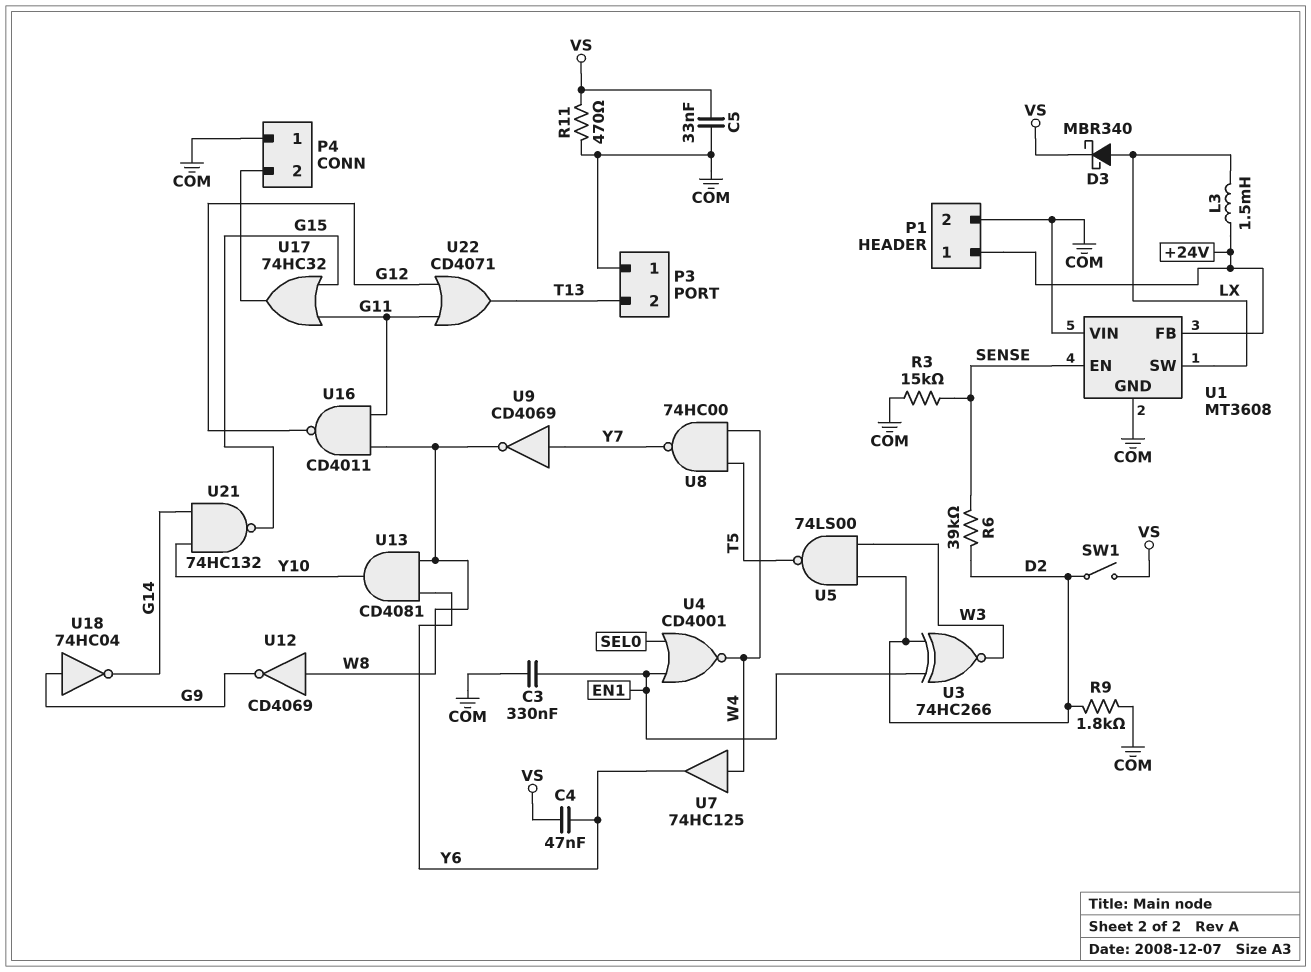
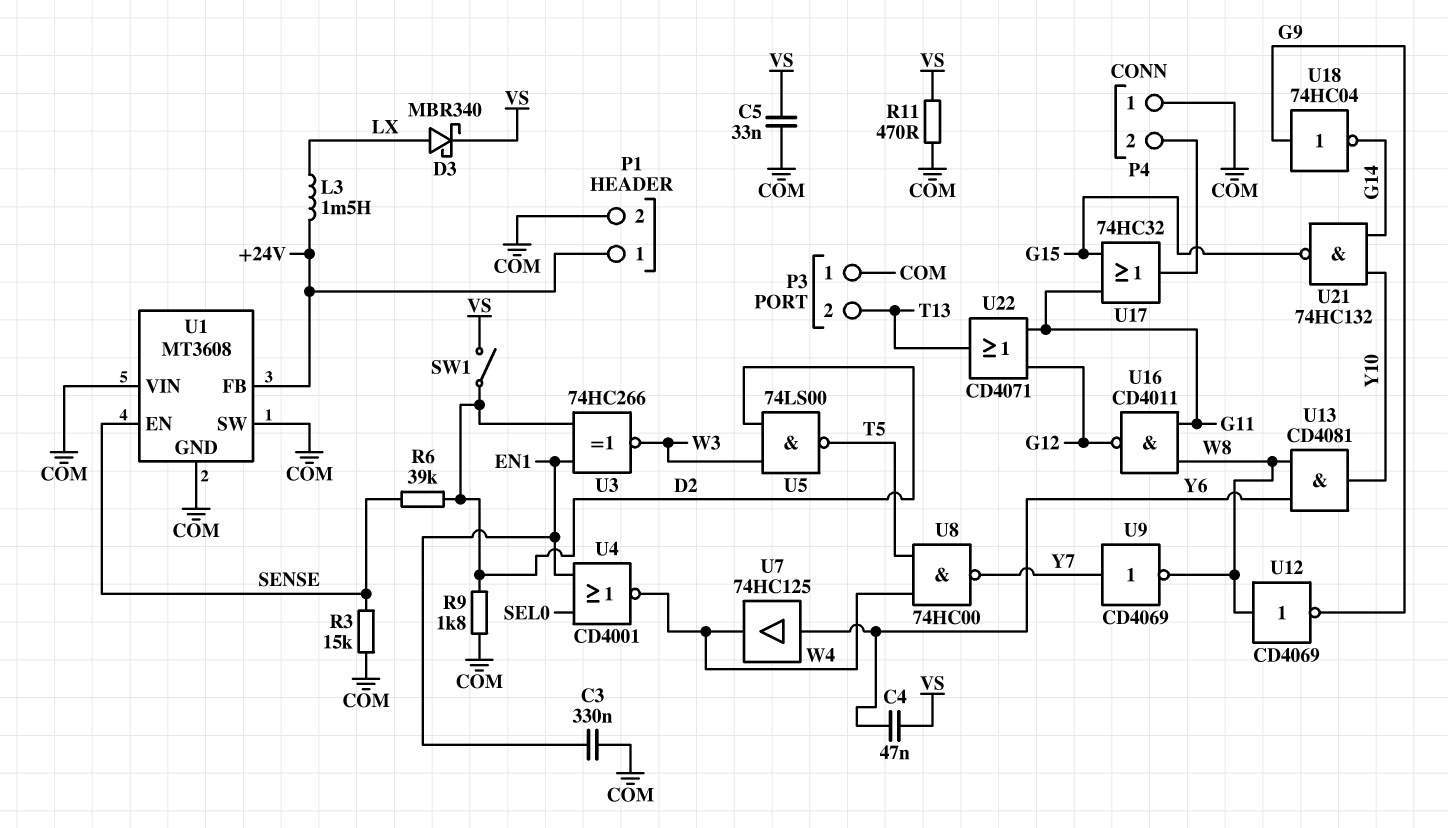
U1 pin SW: LX -> COM
U7: buffer 74HC125 (in W4, out Y6) -> buffer 74HC125 (in Y6, out W4)

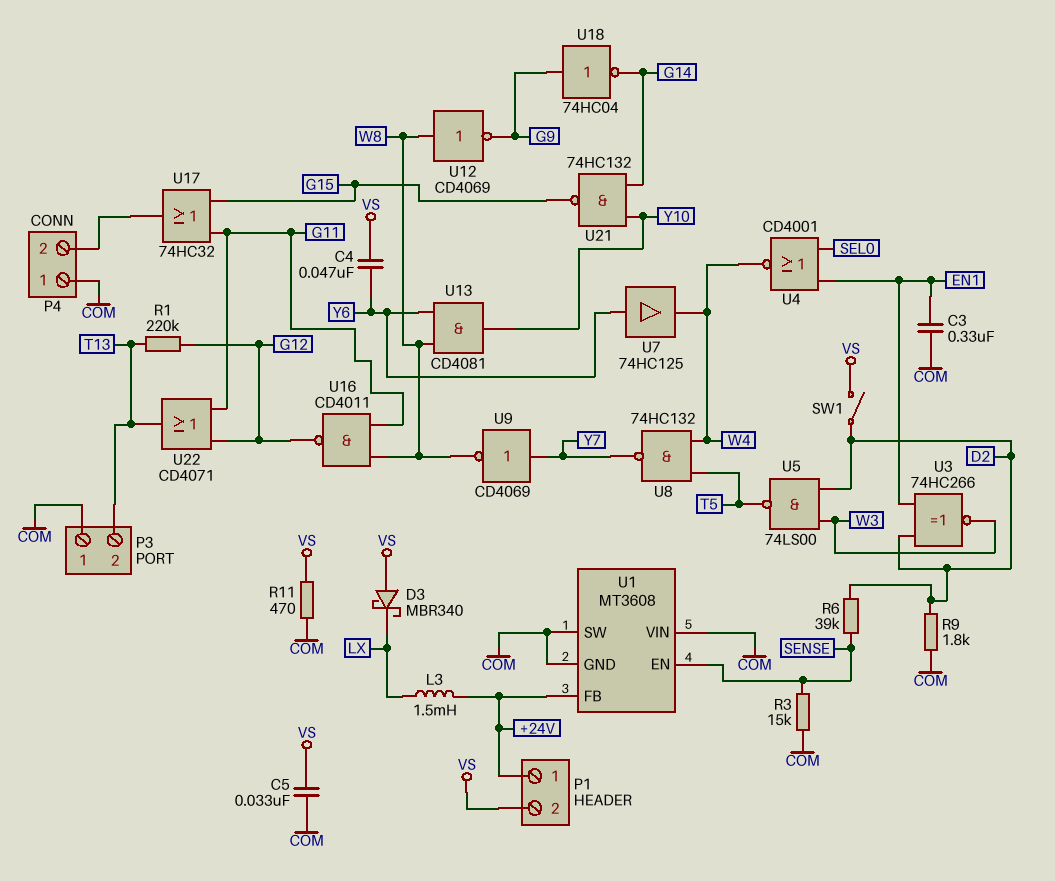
D3: schottky MBR340 (A LX, K VS) -> schottky MBR340 (A VS, K LX)
P1 pin 2: COM -> VS
R1: none -> 220k (G12, T13)
U8: NAND 74HC00 (in T5, in W4, out Y7) -> NAND 74HC132 (in T5, in W4, out Y7)

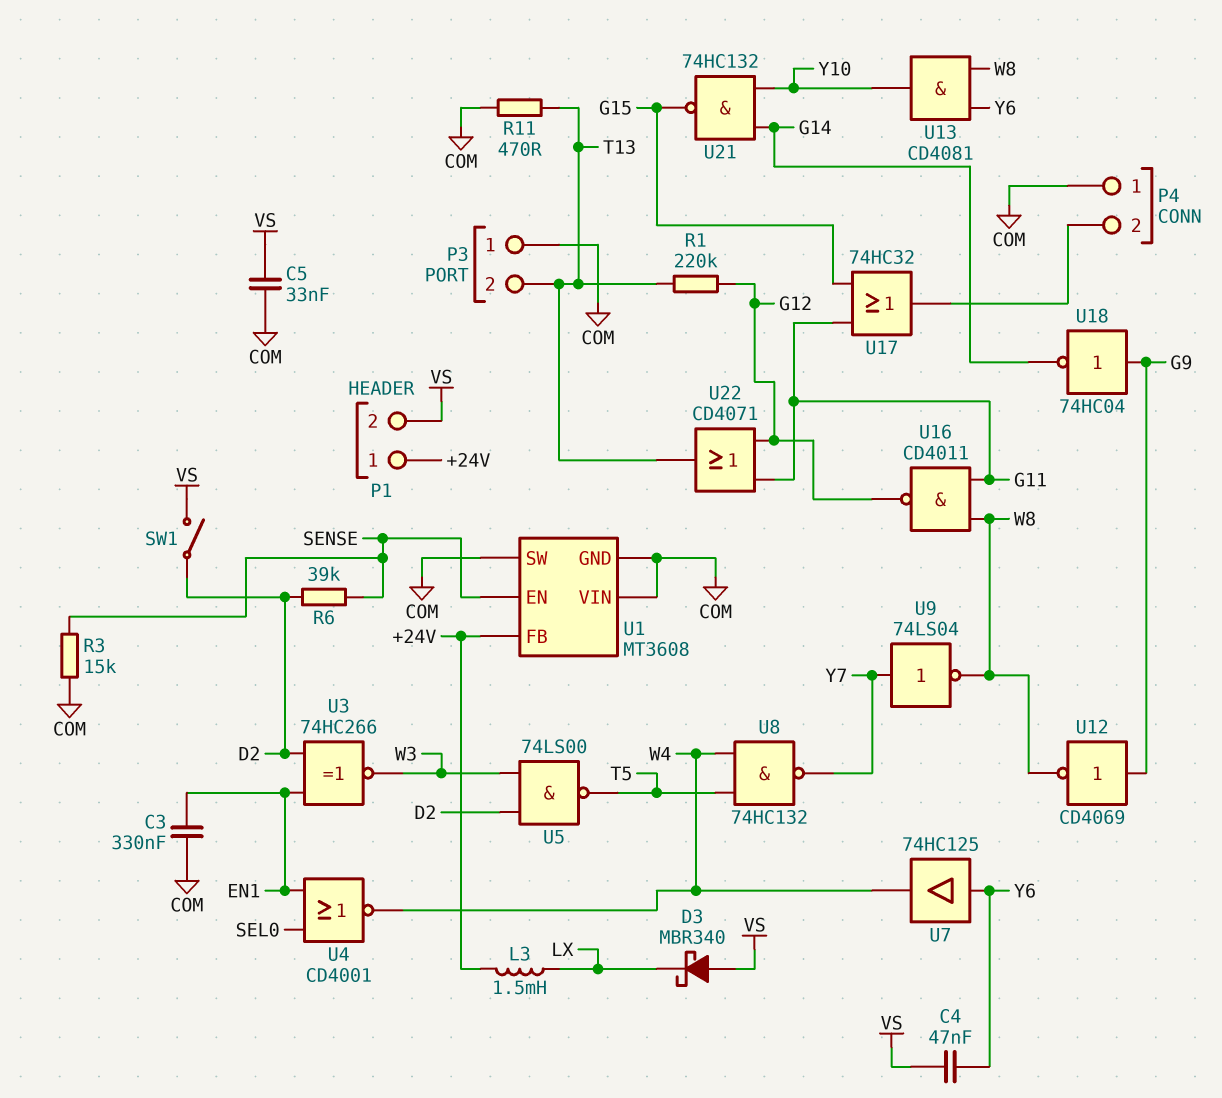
R9: 1.8k (COM, D2) -> none
R11: 470 (COM, VS) -> 470 (COM, T13)
U9: NOT CD4069 (in Y7, out W8) -> NOT 74LS04 (in Y7, out W8)
U12: NOT CD4069 (in W8, out G9) -> NOT CD4069 (in G9, out W8)

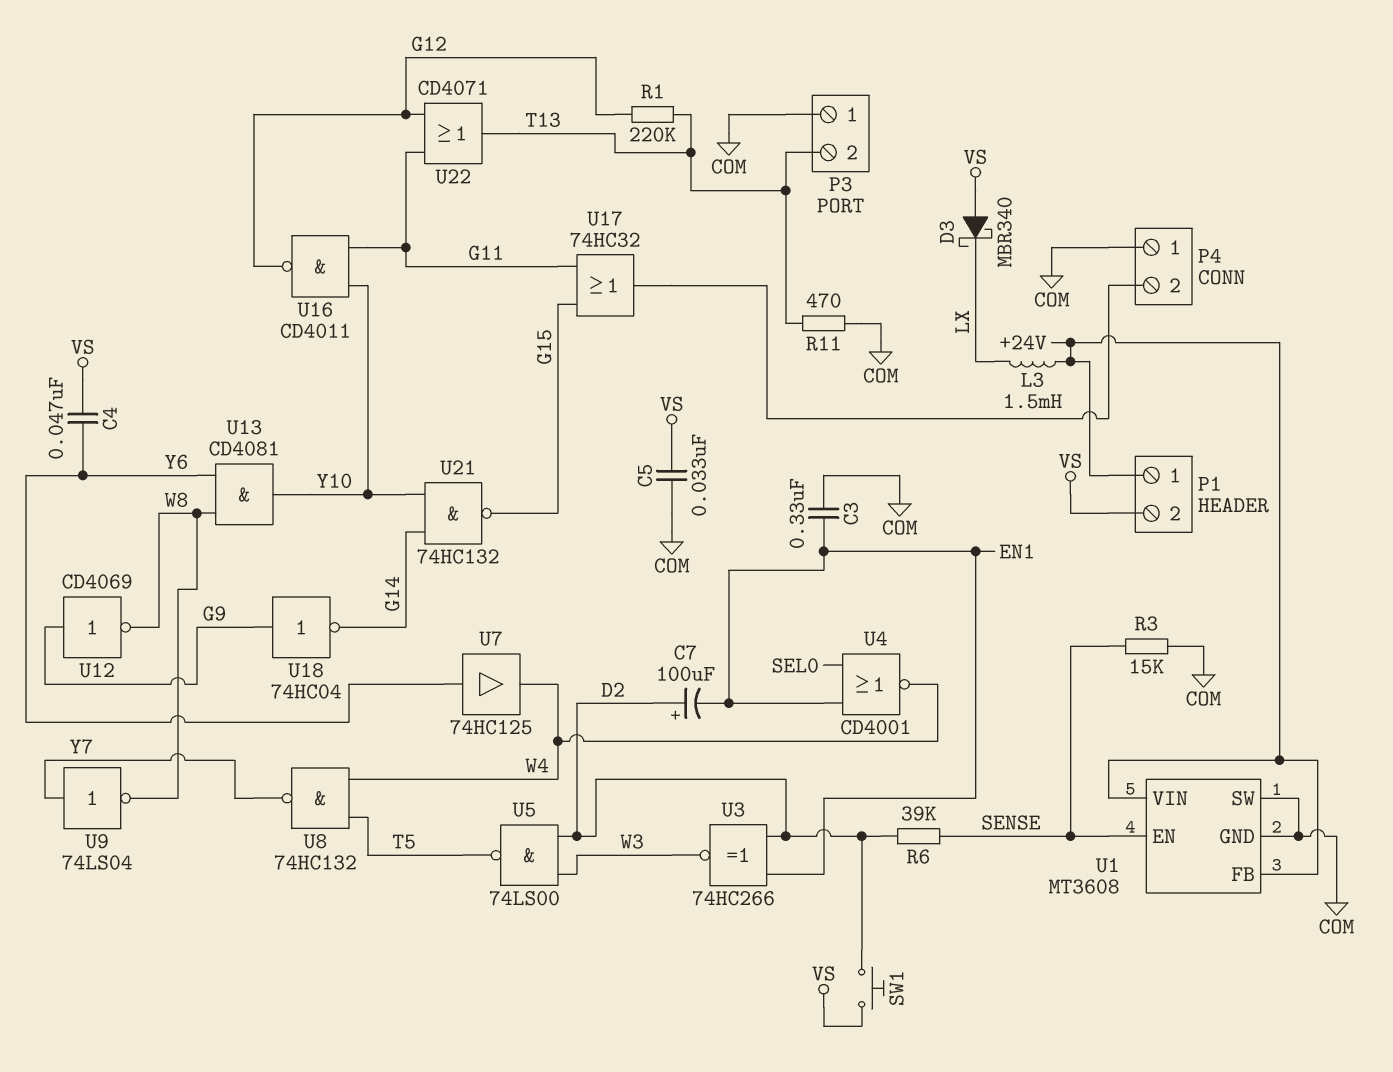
C7: none -> 100uF (plus D2, minus EN1)
SW1: switch (D2, VS) -> button (D2, VS)
U1 pin VIN: COM -> +24V
U16: NAND CD4011 (in G11, in W8, out G12) -> NAND CD4011 (in G11, in Y10, out G12)

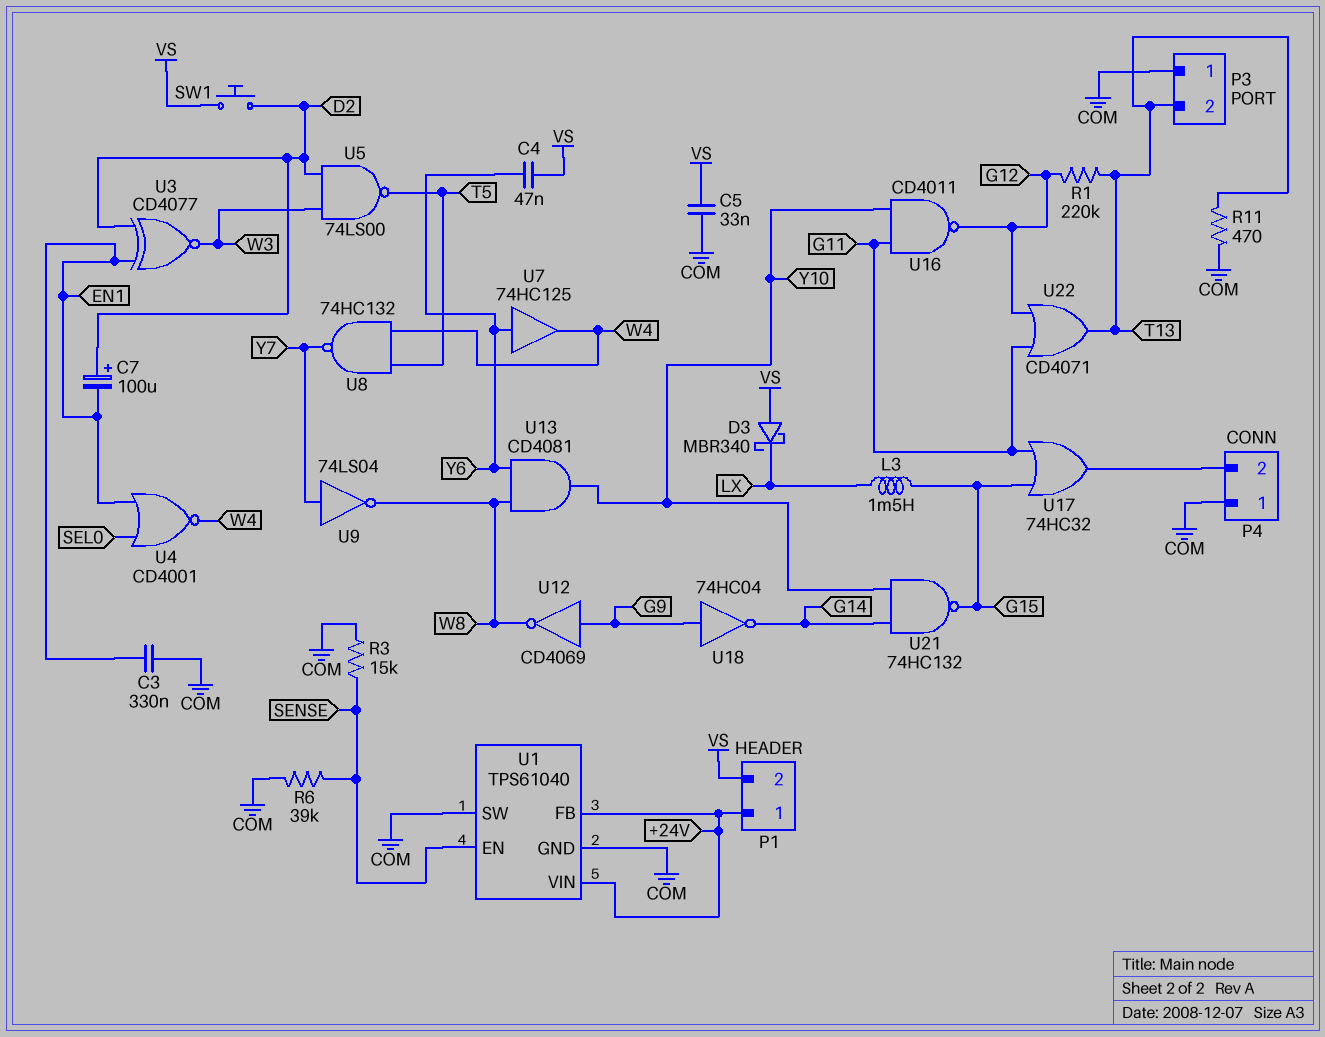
L3: 1.5mH (+24V, LX) -> 1.5mH (G15, LX)
R6: 39k (D2, SENSE) -> 39k (COM, SENSE)
U1: MT3608 -> TPS61040
U3: XNOR 74HC266 (in D2, in EN1, out W3) -> XNOR CD4077 (in D2, in EN1, out W3)

